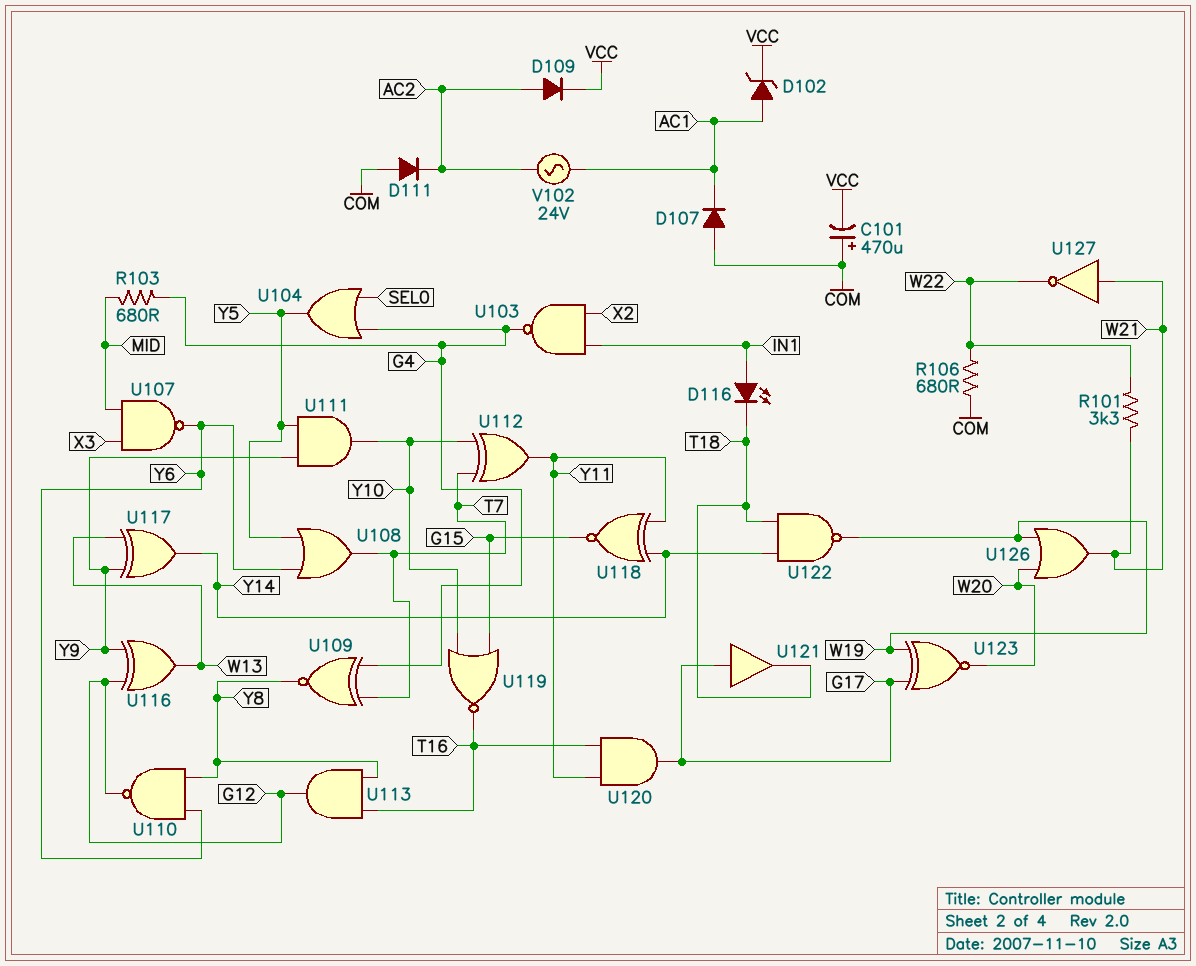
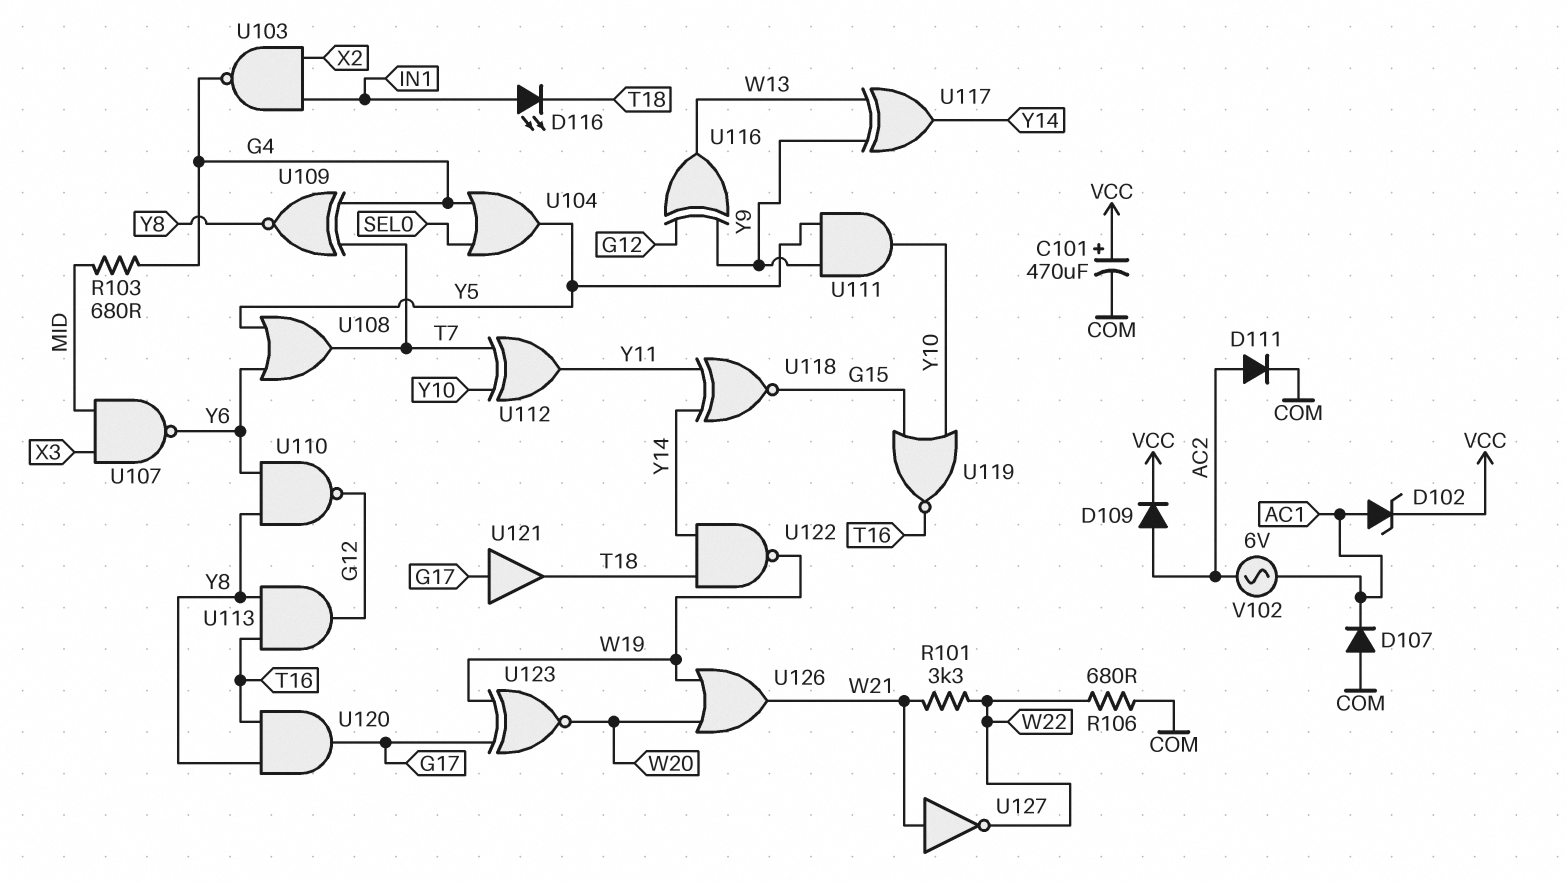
C101: 470uF (plus COM, minus VCC) -> 470uF (plus VCC, minus COM)
D111: diode (A COM, K AC2) -> diode (A AC2, K COM)
U120: AND (in T16, in Y11, out G17) -> AND (in T16, in Y8, out G17)
V102: AC 24V (AC1, AC2) -> AC 6V (AC1, AC2)

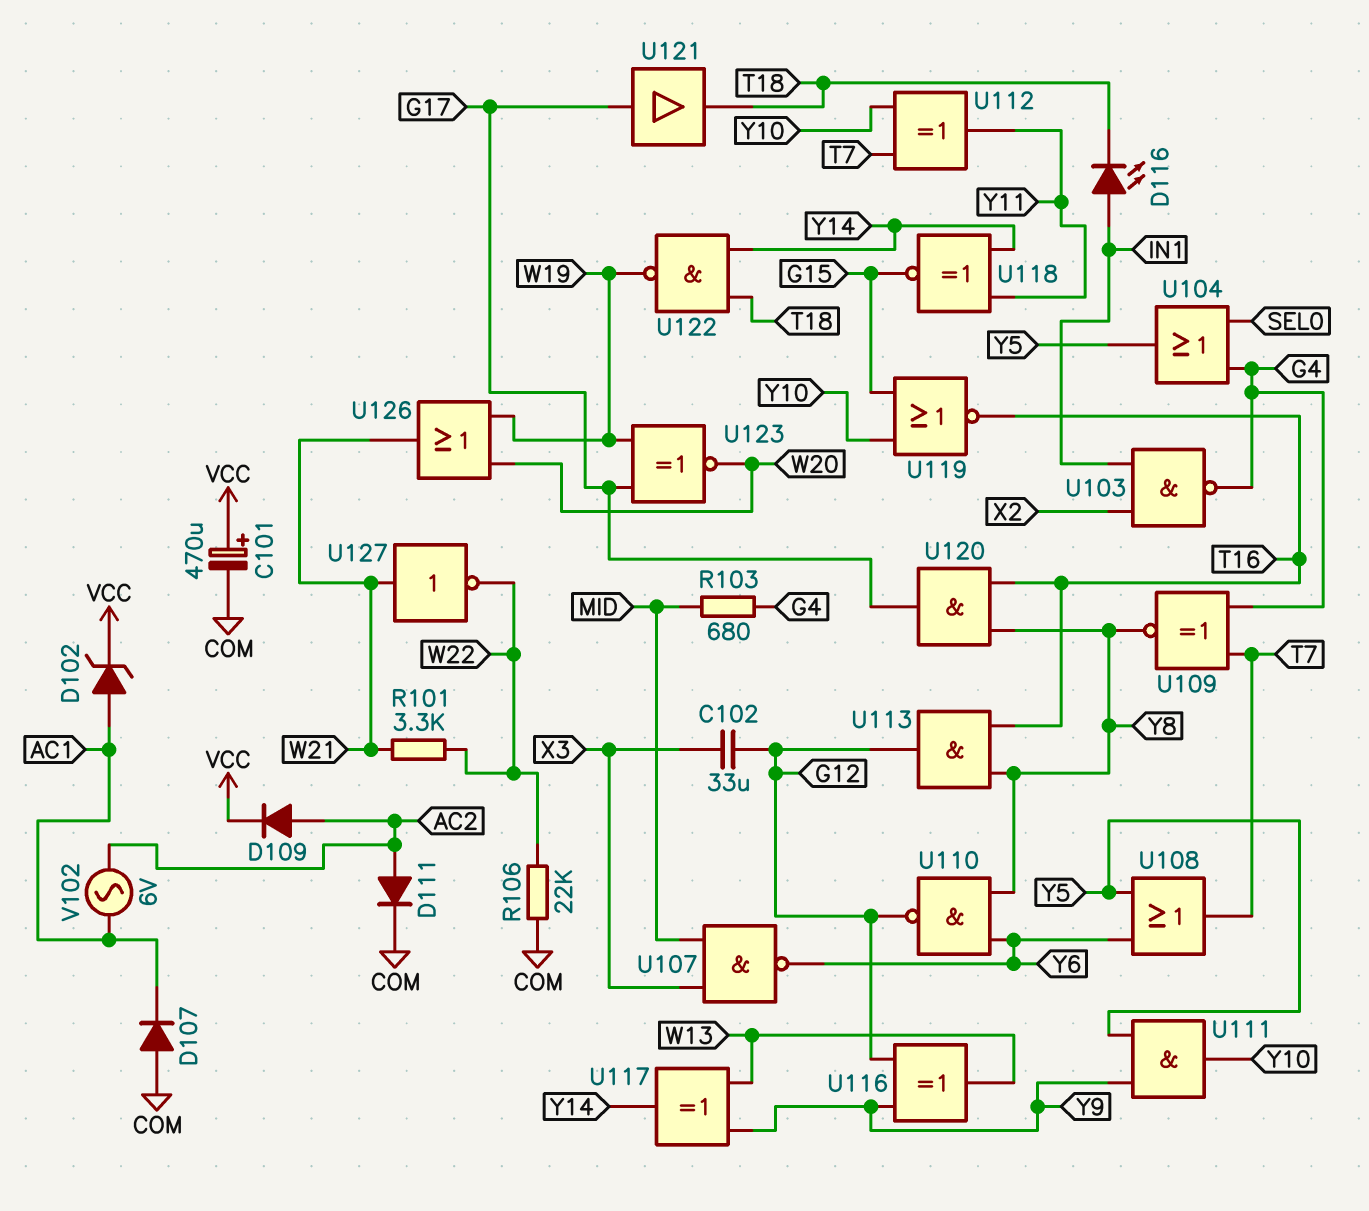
C102: none -> 33uF (G12, X3)
R106: 680 (COM, W22) -> 22k (COM, W22)

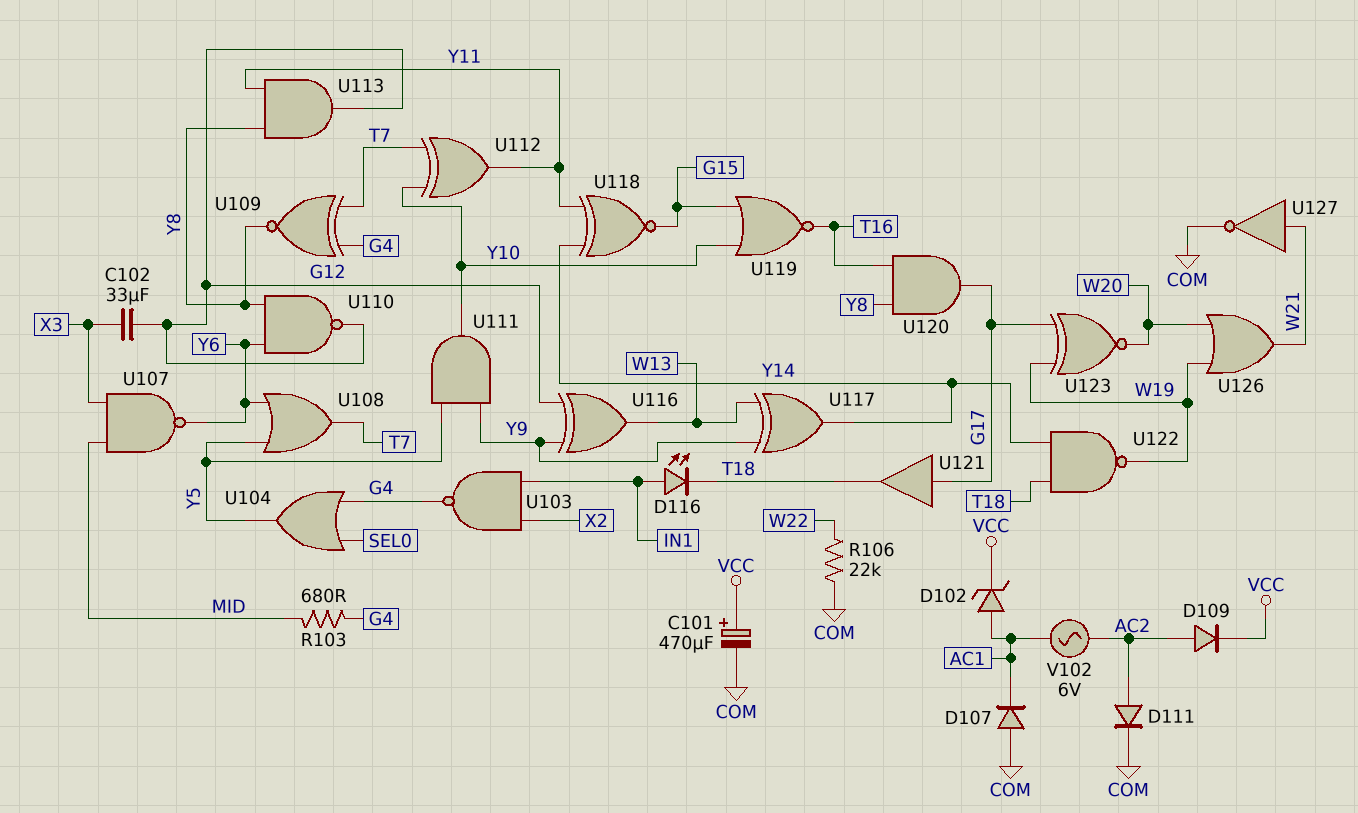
R101: 3.3k (W21, W22) -> none
U113: AND (in T16, in Y8, out G12) -> AND (in Y8, in Y11, out G12)
U127: NOT (in W21, out W22) -> NOT (in W21, out COM)

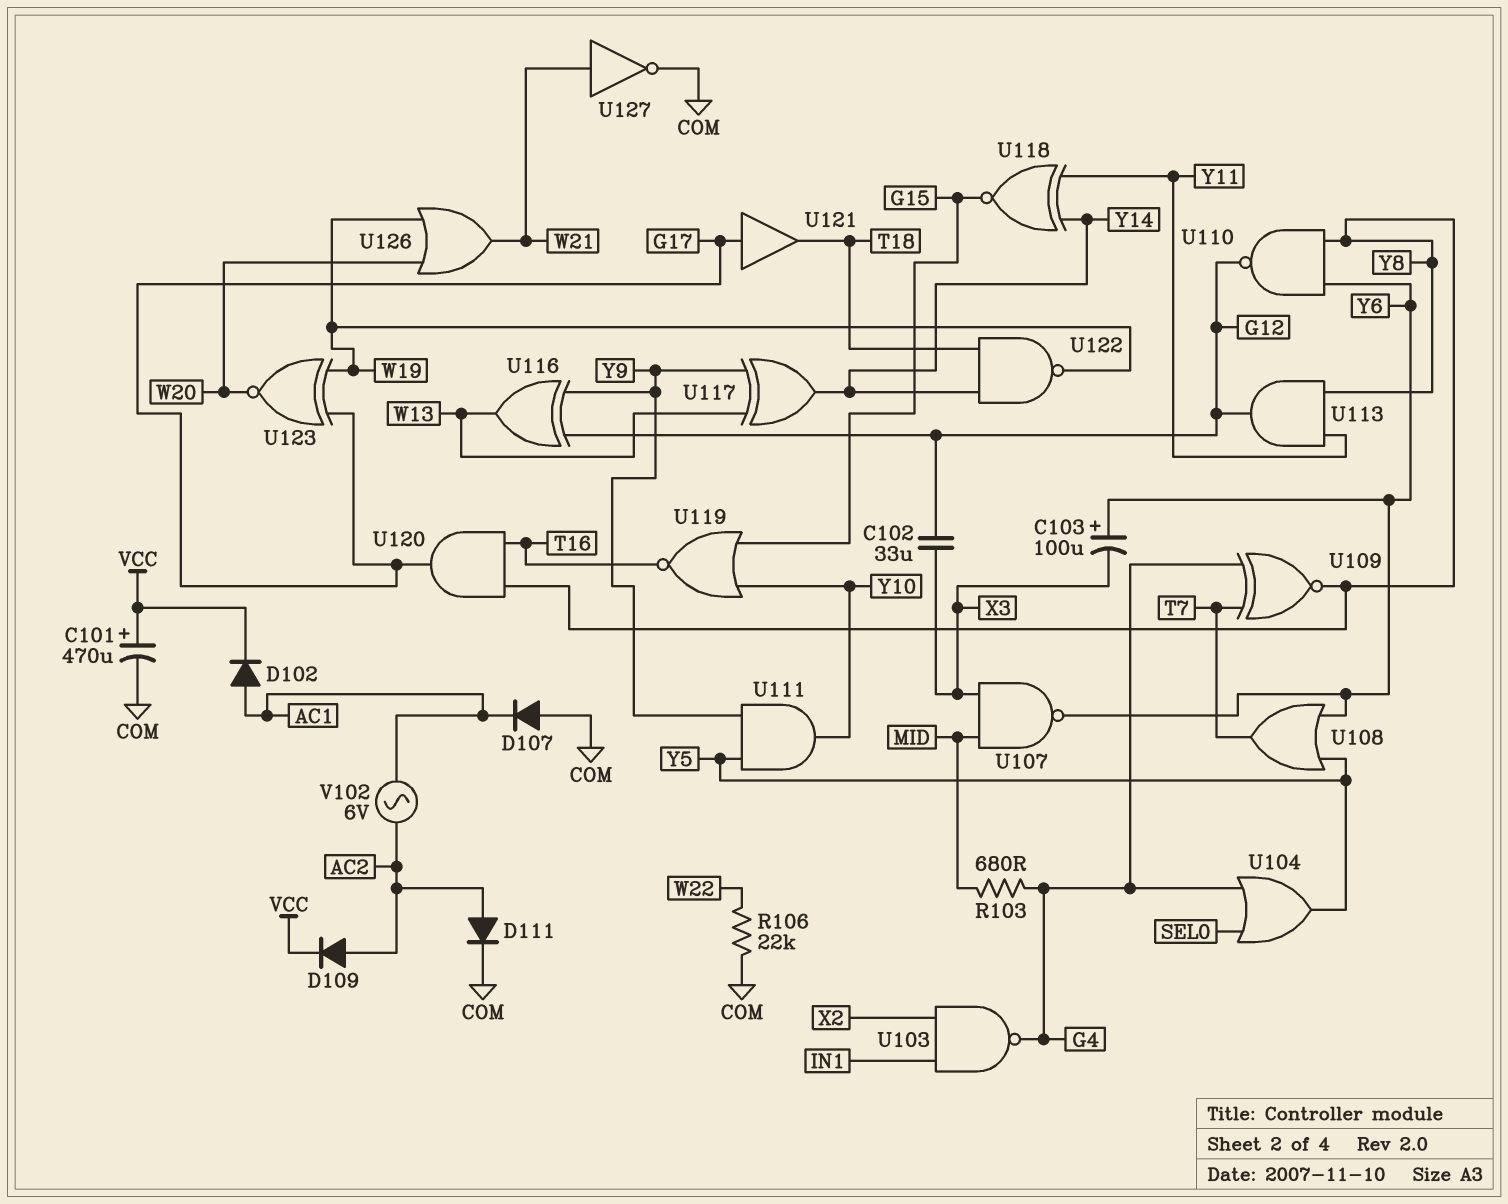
C103: none -> 100uF (plus Y6, minus X3)
D102: zener (A AC1, K VCC) -> diode (A AC1, K VCC)
D116: LED (A IN1, K T18) -> none
U112: XOR (in T7, in Y10, out Y11) -> none

